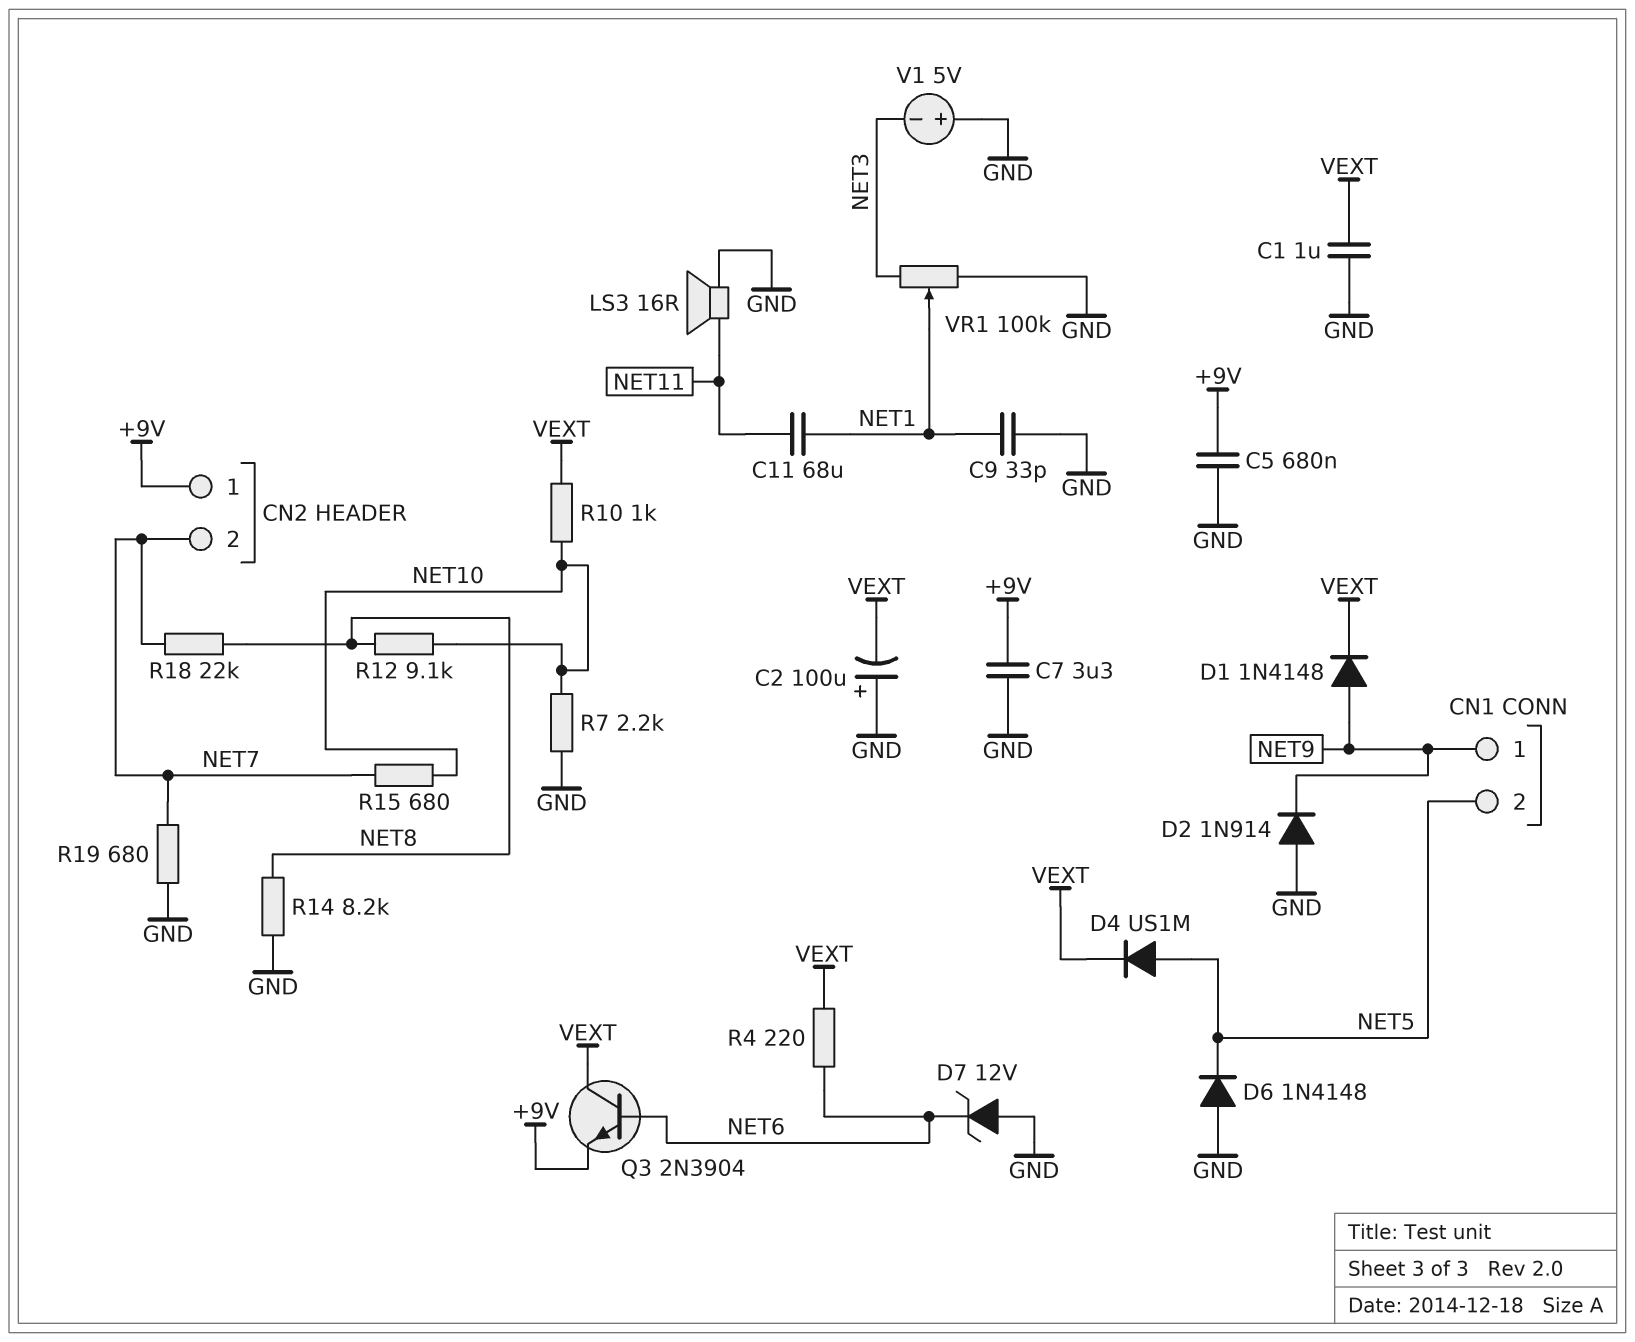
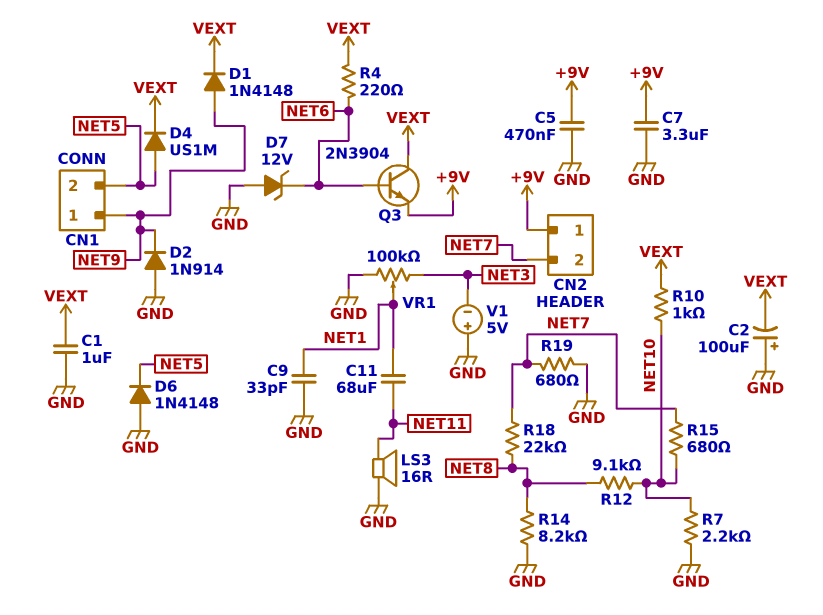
C5: 680nF (+9V, GND) -> 470nF (+9V, GND)

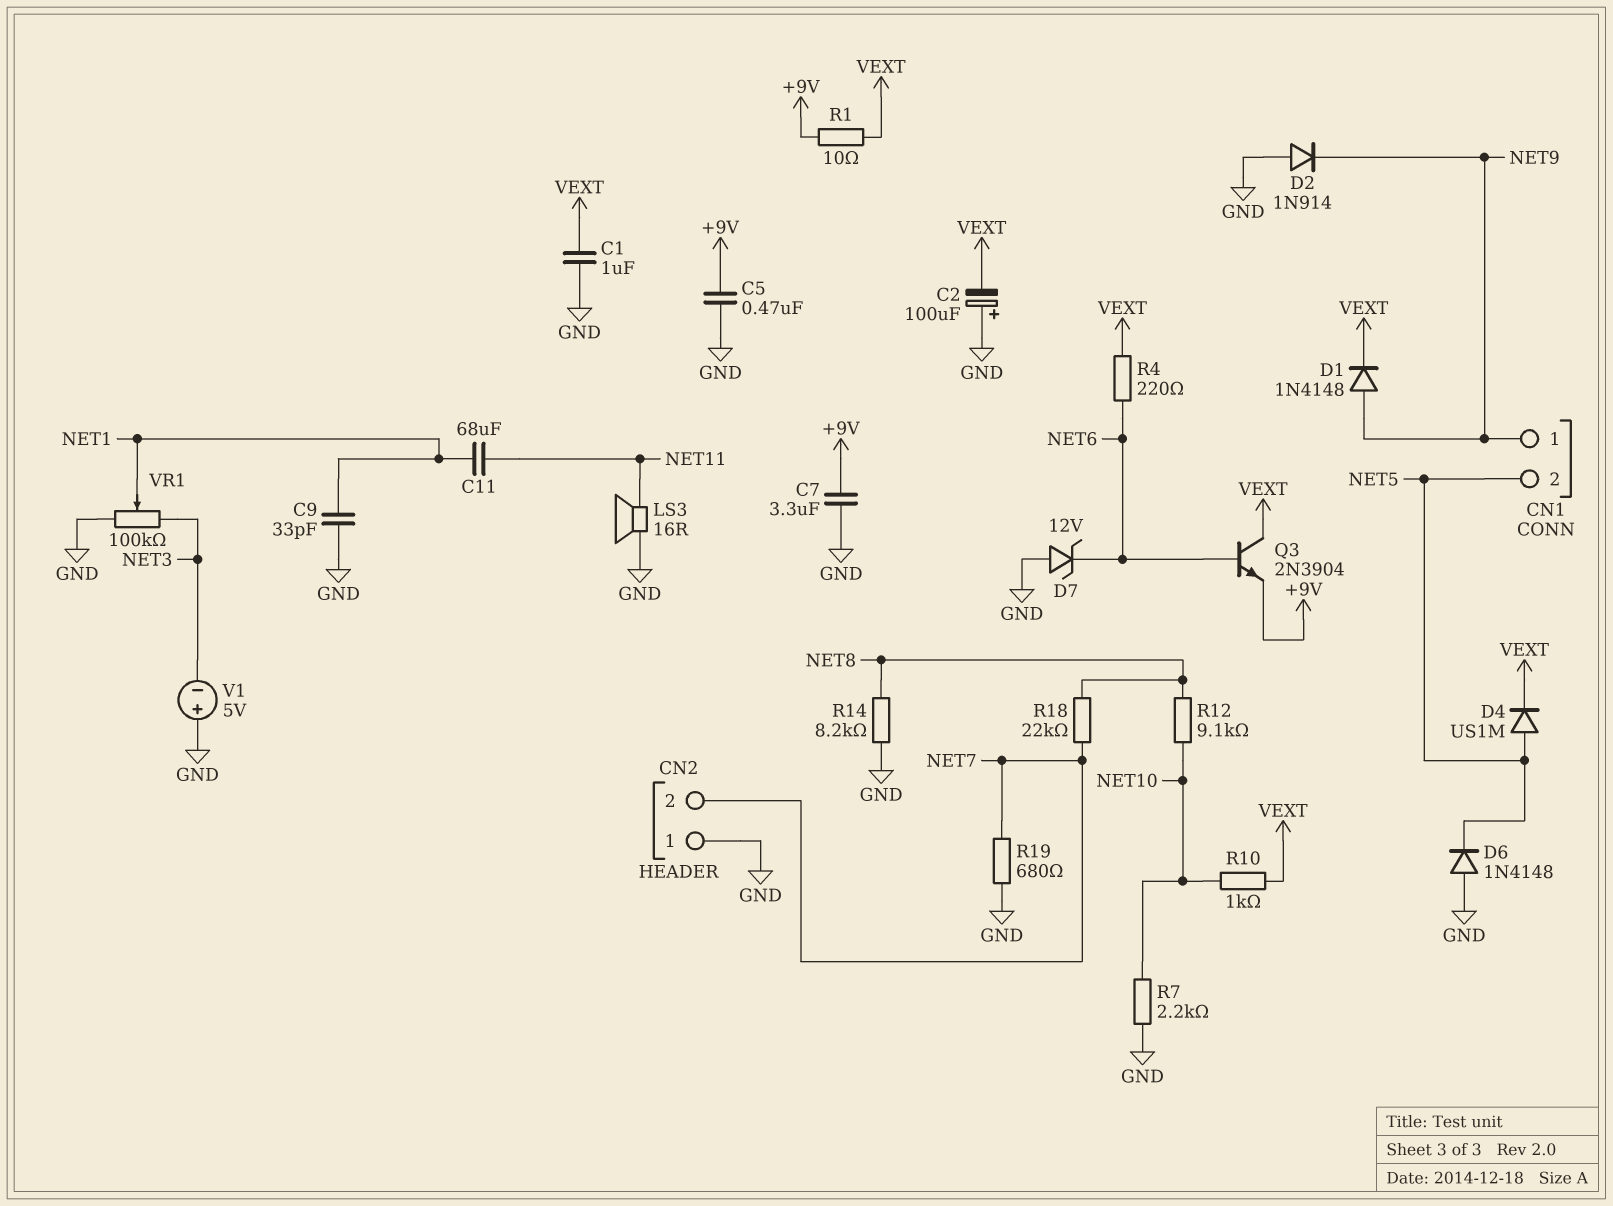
CN2 pin 1: +9V -> GND
R1: none -> 10 (+9V, VEXT)
R15: 680 (NET7, NET10) -> none

